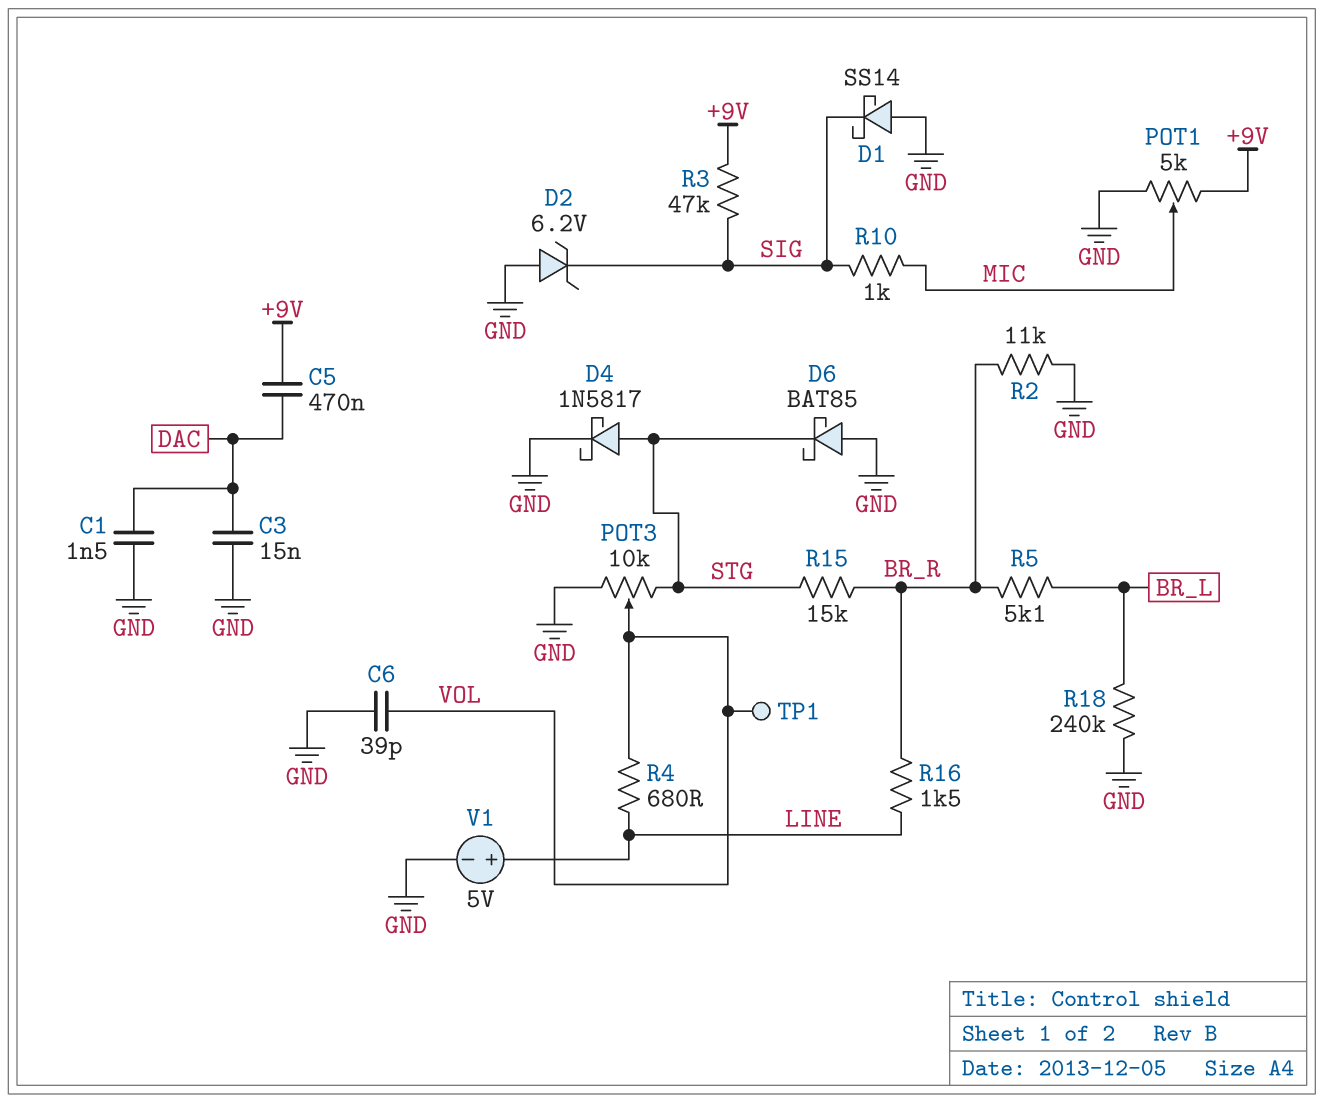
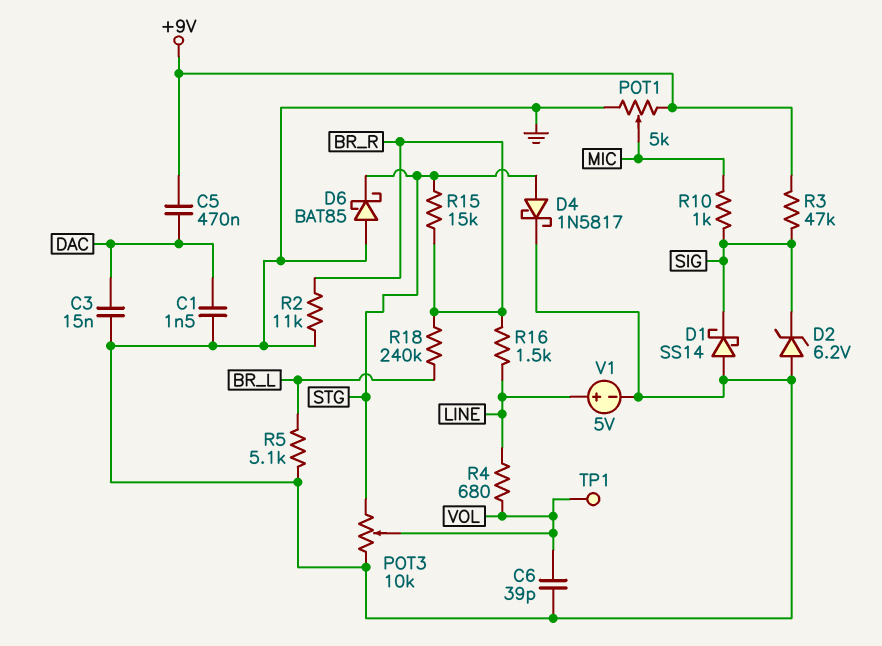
R5: 5.1k (BR_L, BR_R) -> 5.1k (BR_L, GND)
R18: 240k (BR_L, GND) -> 240k (BR_L, BR_R)

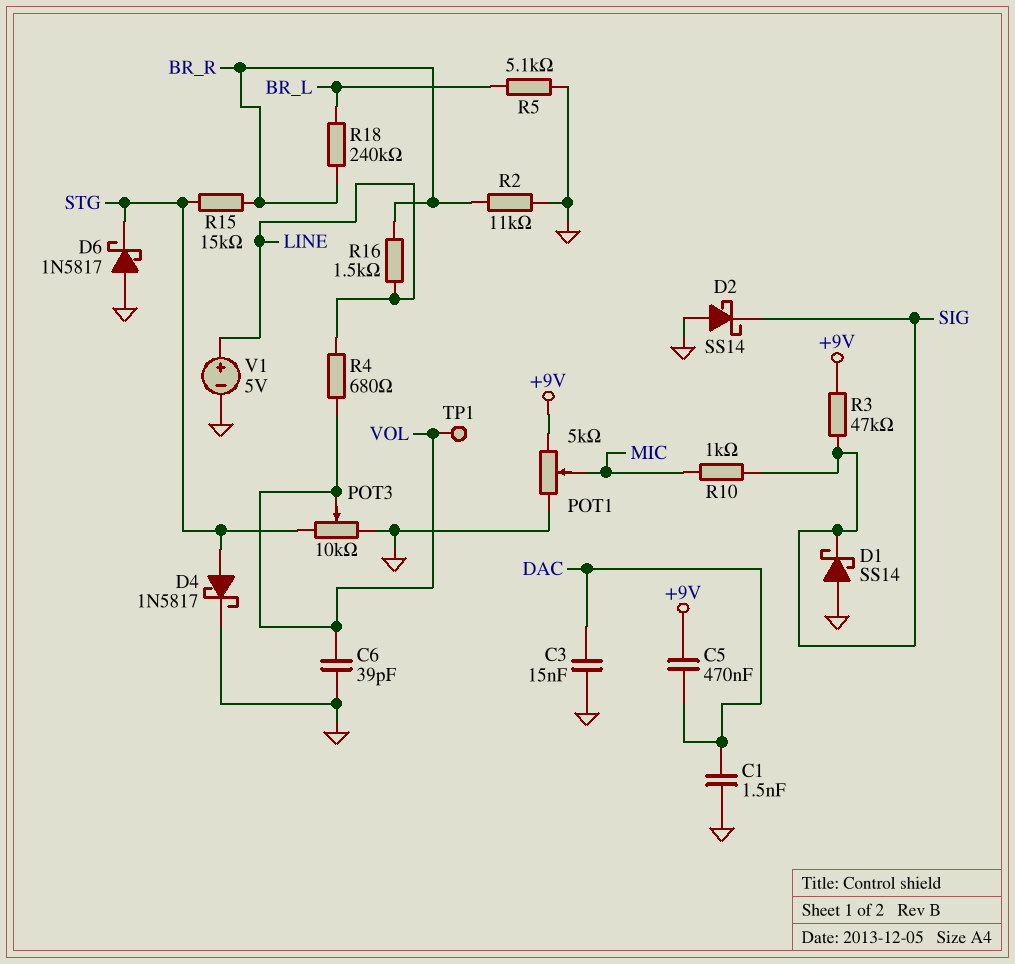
D2: zener 6.2V (A GND, K SIG) -> schottky SS14 (A GND, K SIG)
D6: schottky BAT85 (A GND, K STG) -> schottky 1N5817 (A GND, K STG)

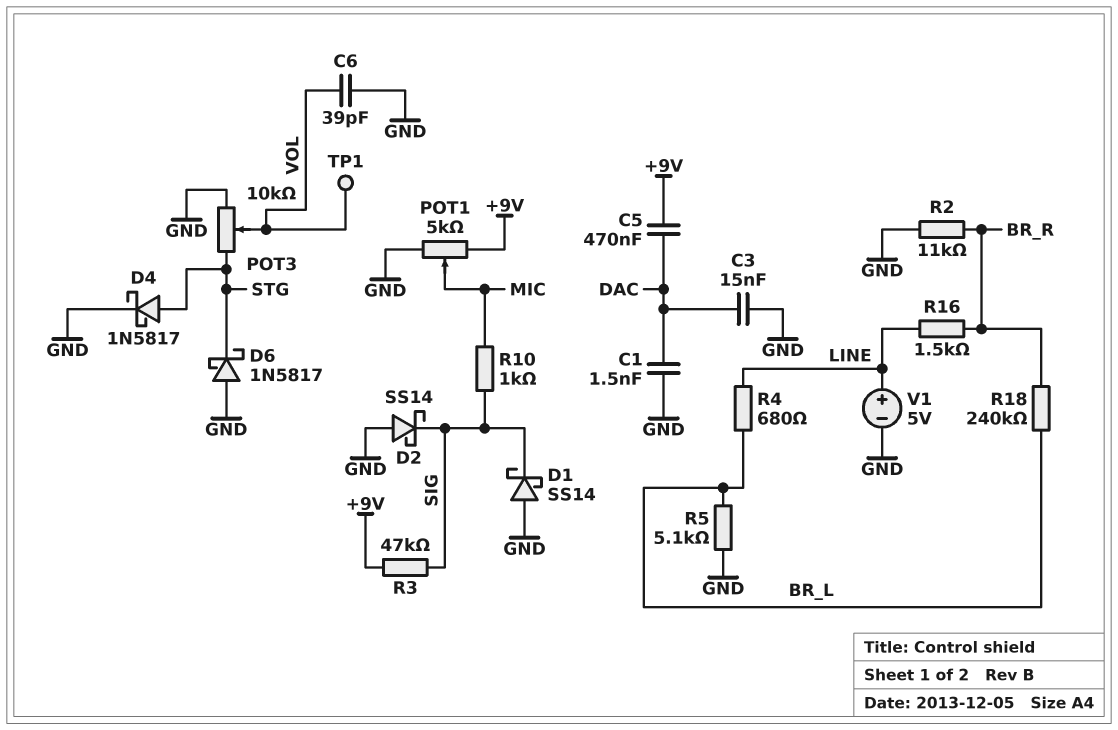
R4: 680 (LINE, VOL) -> 680 (BR_L, LINE)
R15: 15k (BR_R, STG) -> none

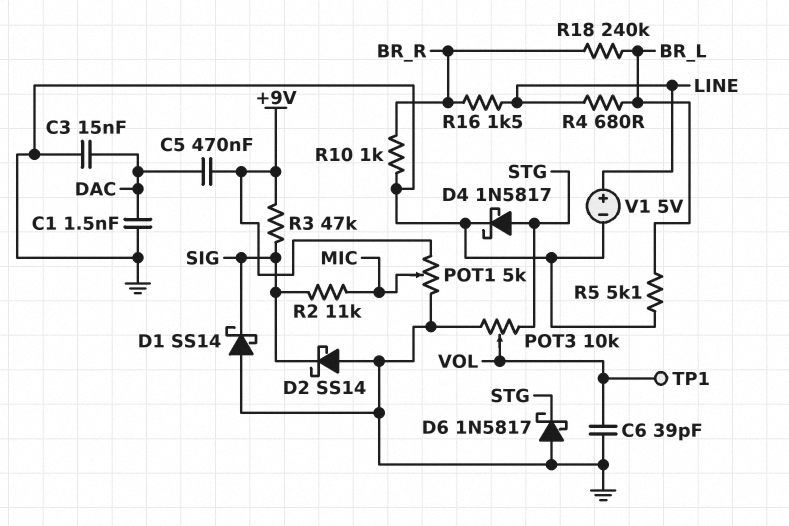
R2: 11k (BR_R, GND) -> 11k (MIC, SIG)
R10: 1k (MIC, SIG) -> 1k (BR_R, GND)

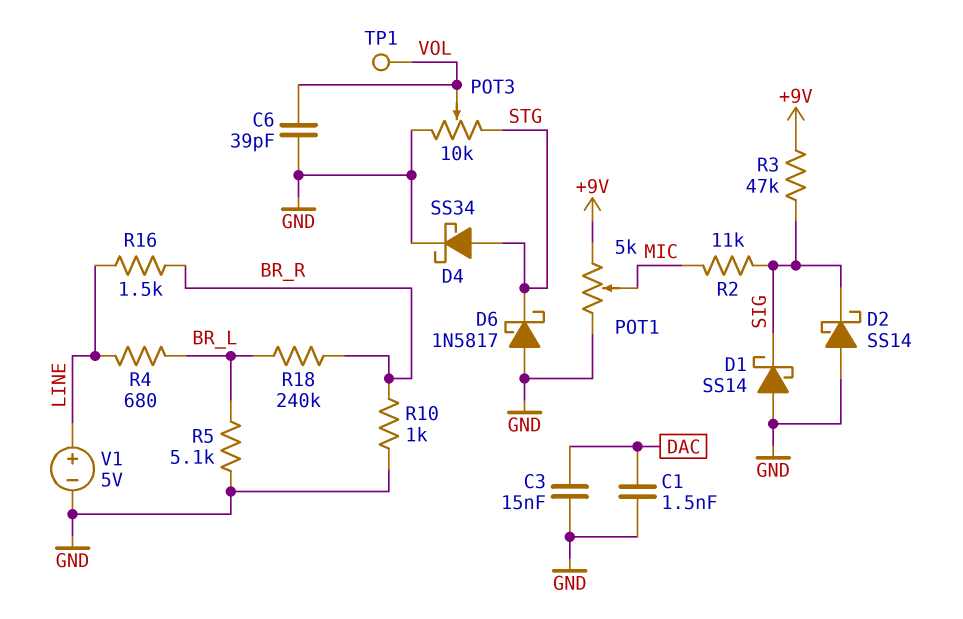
C5: 470nF (+9V, DAC) -> none
D4: schottky 1N5817 (A STG, K GND) -> schottky SS34 (A STG, K GND)

